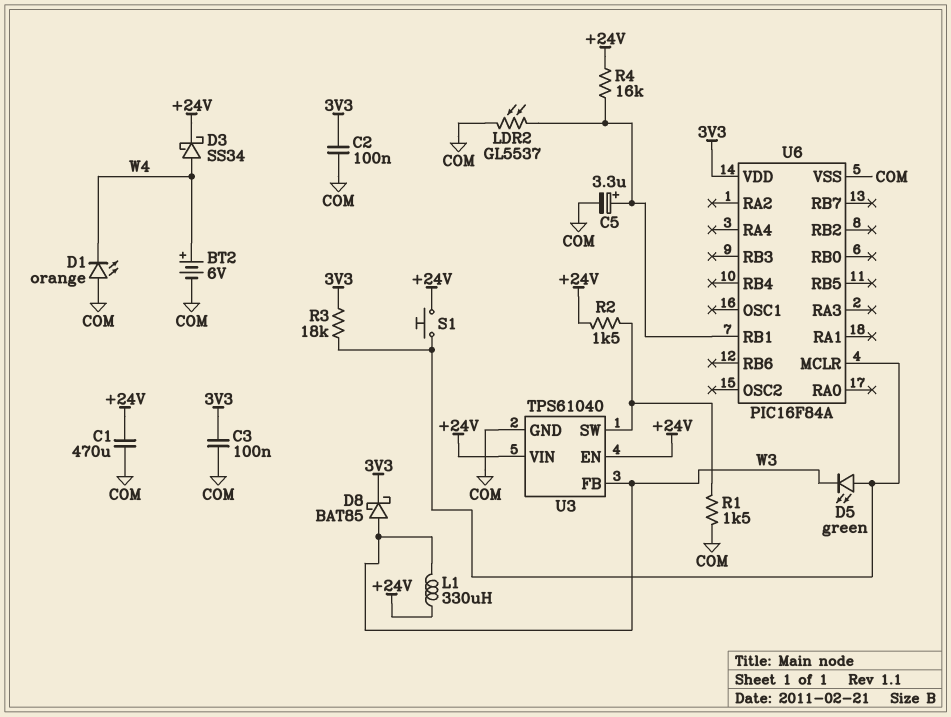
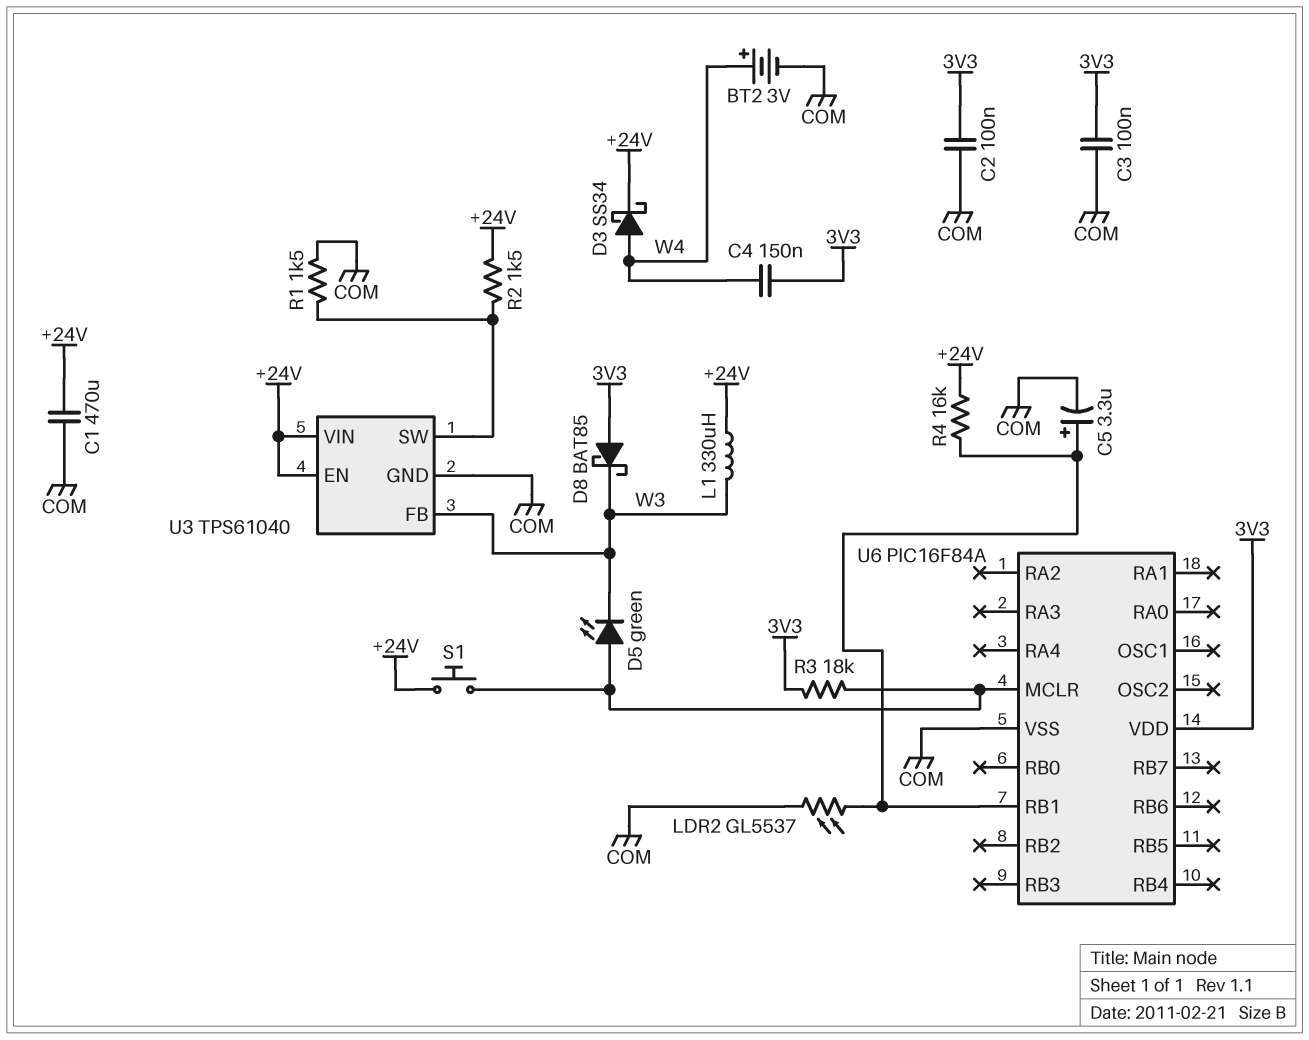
BT2: 6V (plus W4, minus COM) -> 3V (plus W4, minus COM)
C4: none -> 150nF (3V3, W4)
D1: LED orange (A COM, K W4) -> none
D8: schottky BAT85 (A W3, K 3V3) -> schottky BAT85 (A 3V3, K W3)

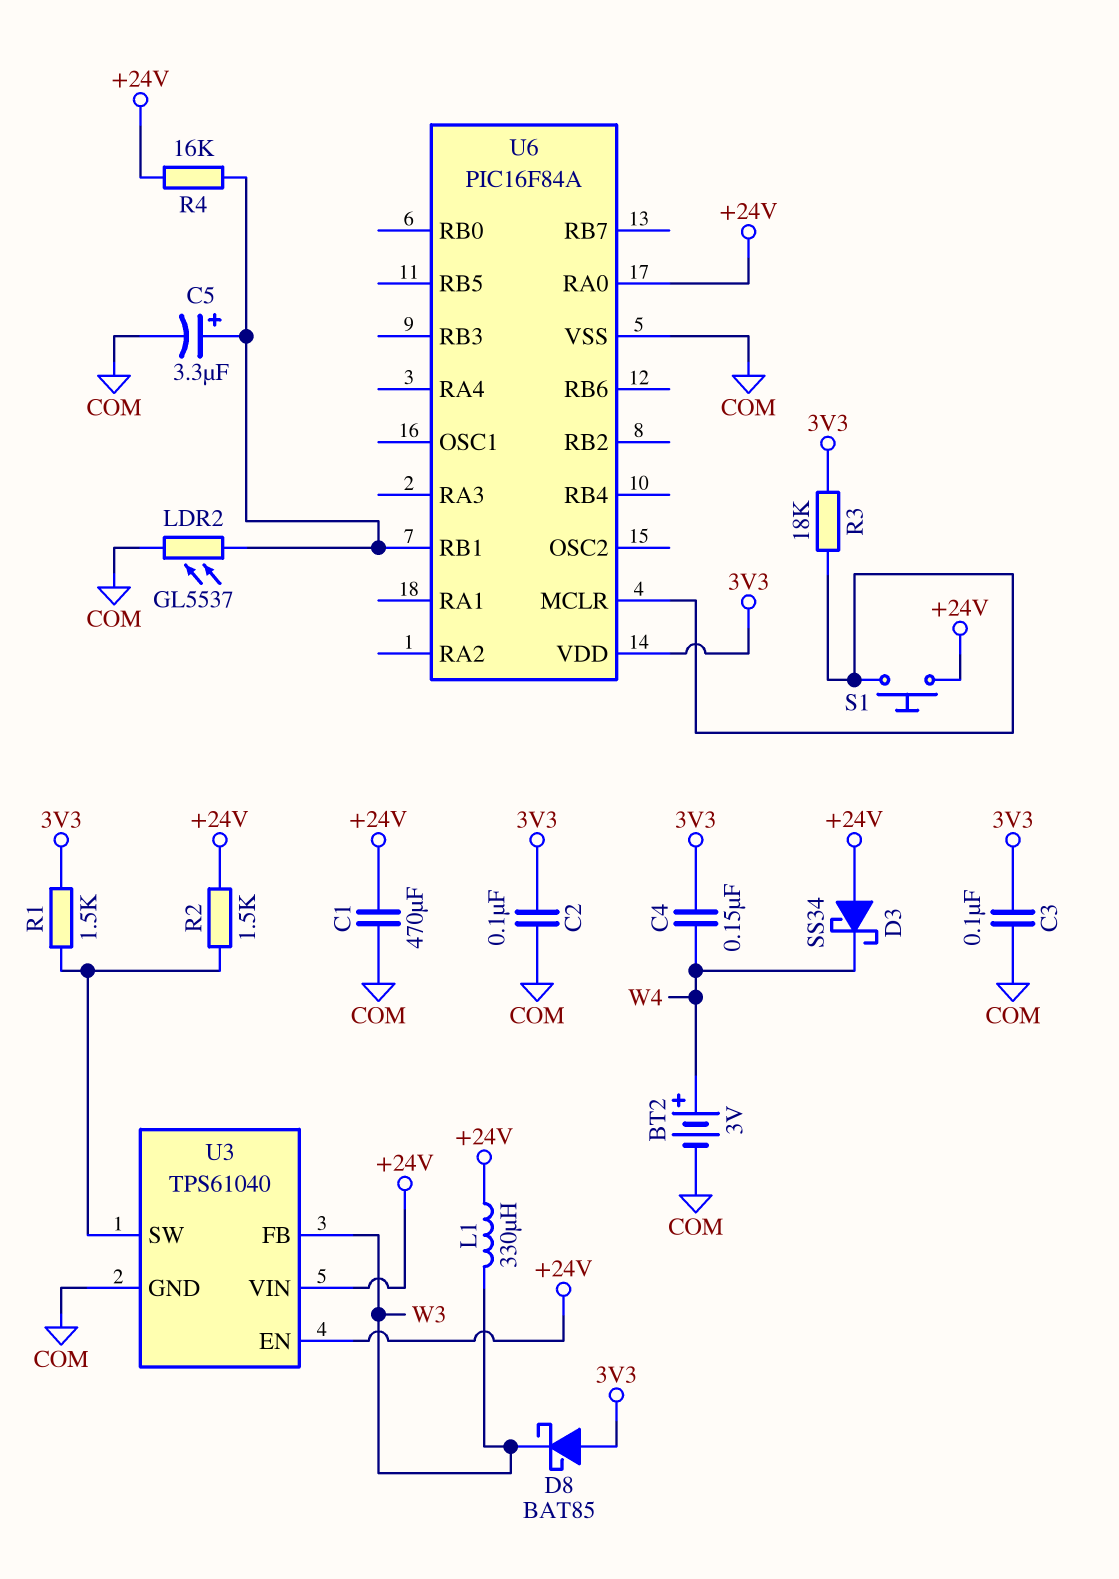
D3: schottky SS34 (A W4, K +24V) -> schottky SS34 (A +24V, K W4)
D5: LED green (A U6/MCLR, K W3) -> none
R1: 1.5k (COM, U3/SW) -> 1.5k (3V3, U3/SW)
U6 pin RA0: none -> +24V

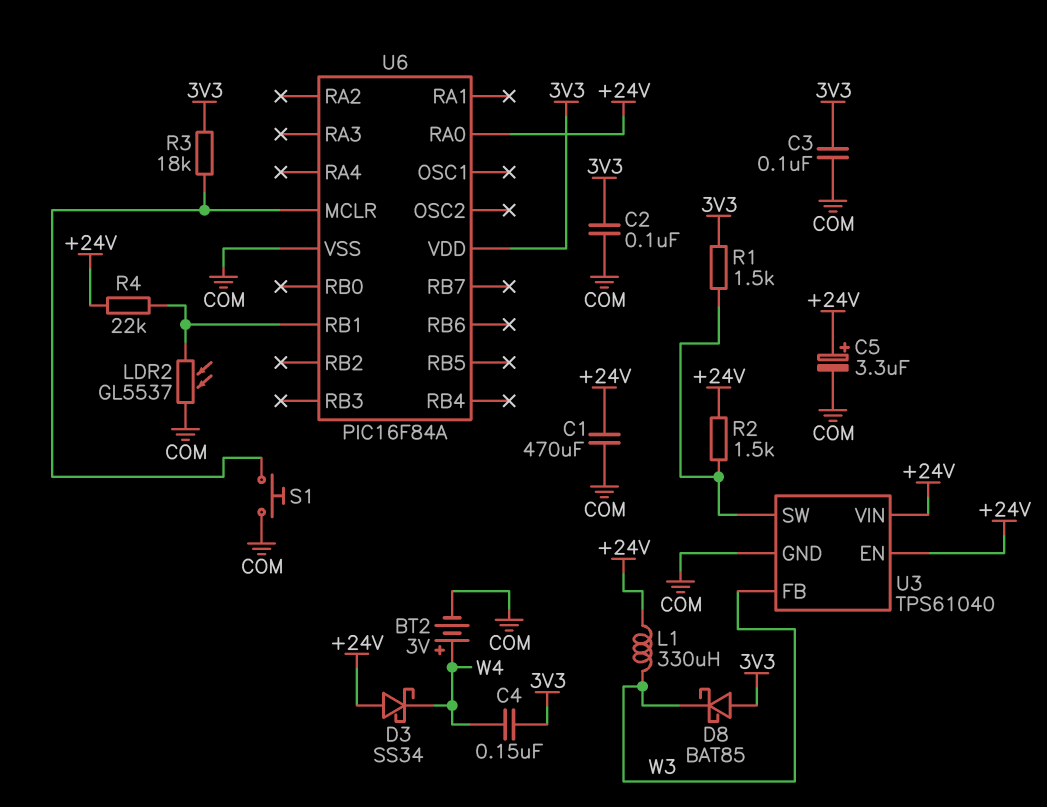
C5: 3.3uF (plus U6/RB1, minus COM) -> 3.3uF (plus +24V, minus COM)
R4: 16k (+24V, U6/RB1) -> 22k (+24V, U6/RB1)
S1: button (+24V, U6/MCLR) -> button (COM, U6/MCLR)

